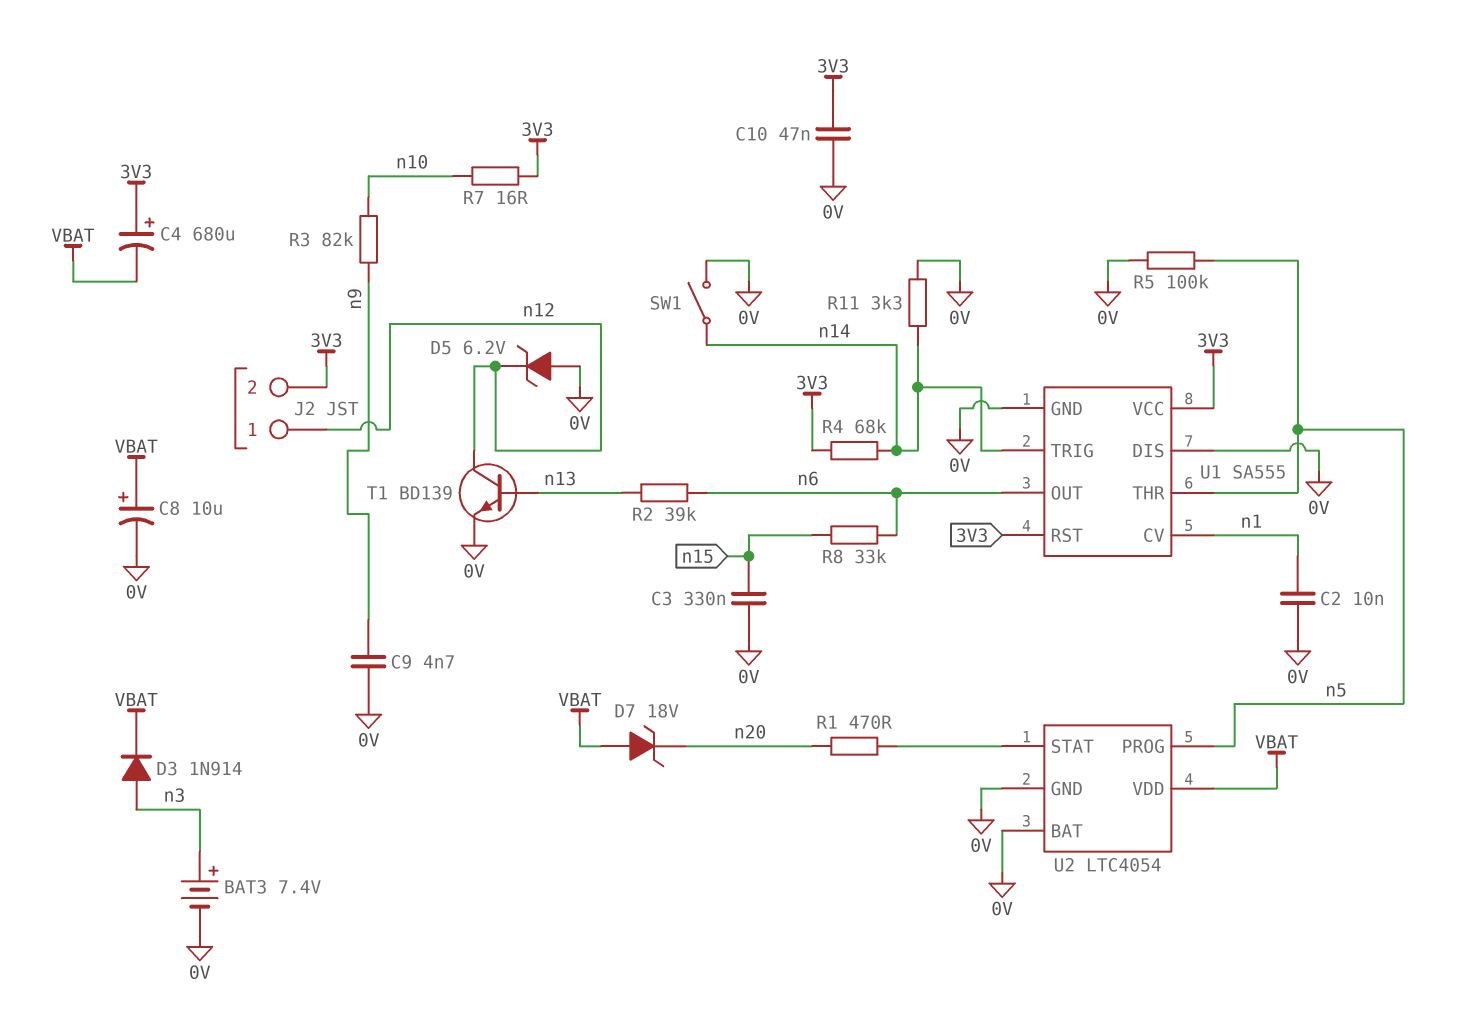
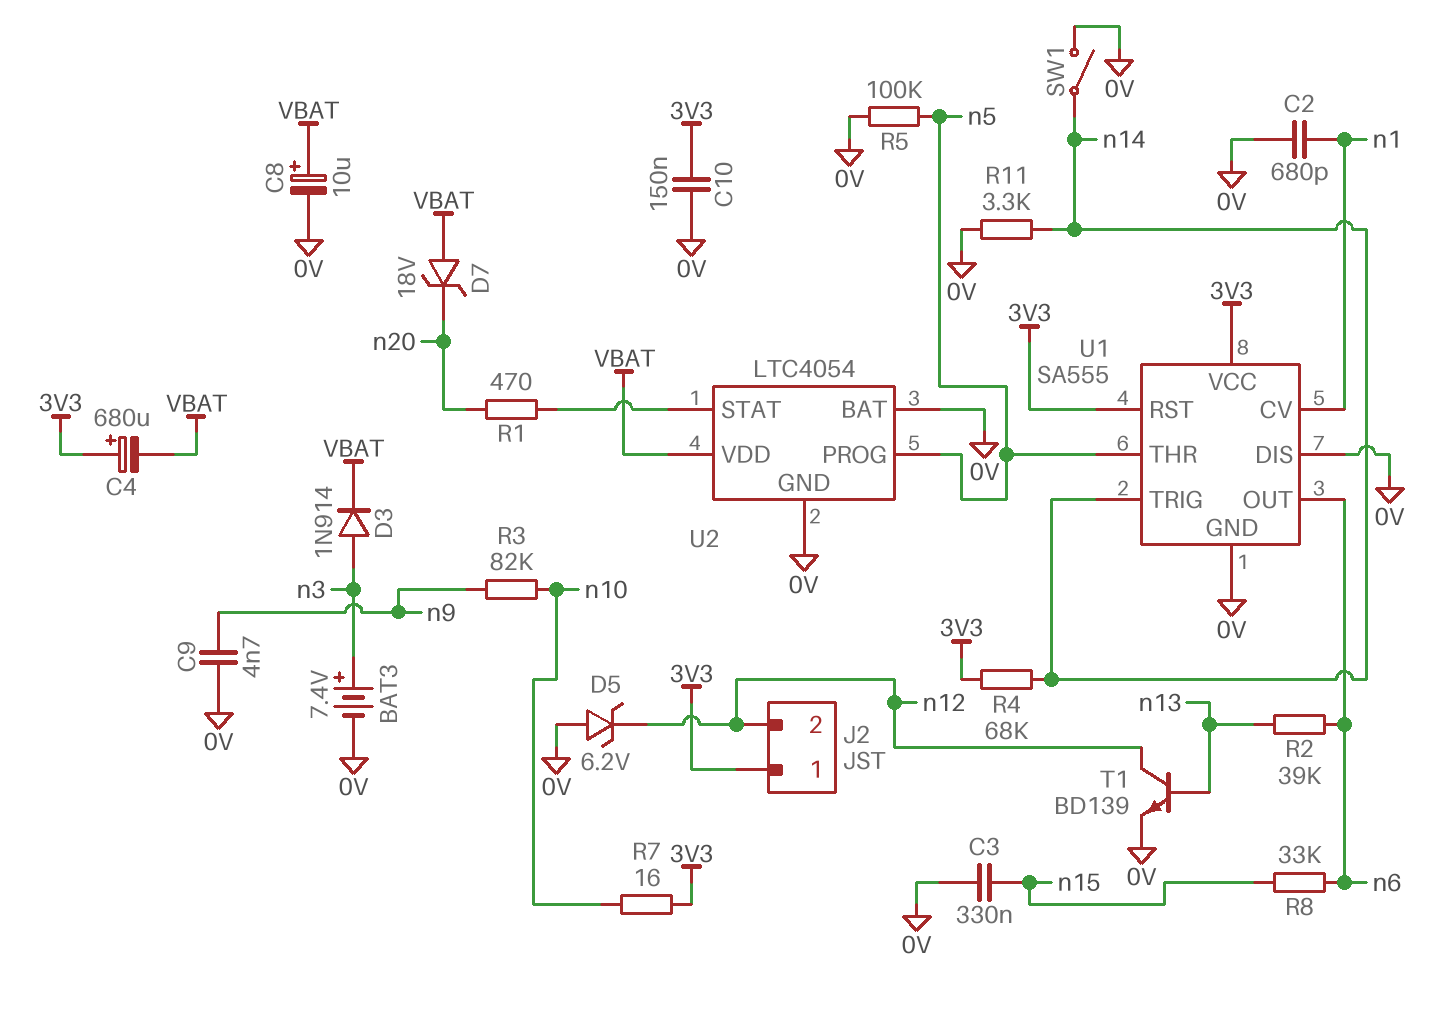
C2: 10nF (0V, n1) -> 680pF (0V, n1)
C10: 47nF (0V, 3V3) -> 150nF (0V, 3V3)
J2 pin 1: n12 -> 3V3
J2 pin 2: 3V3 -> n12

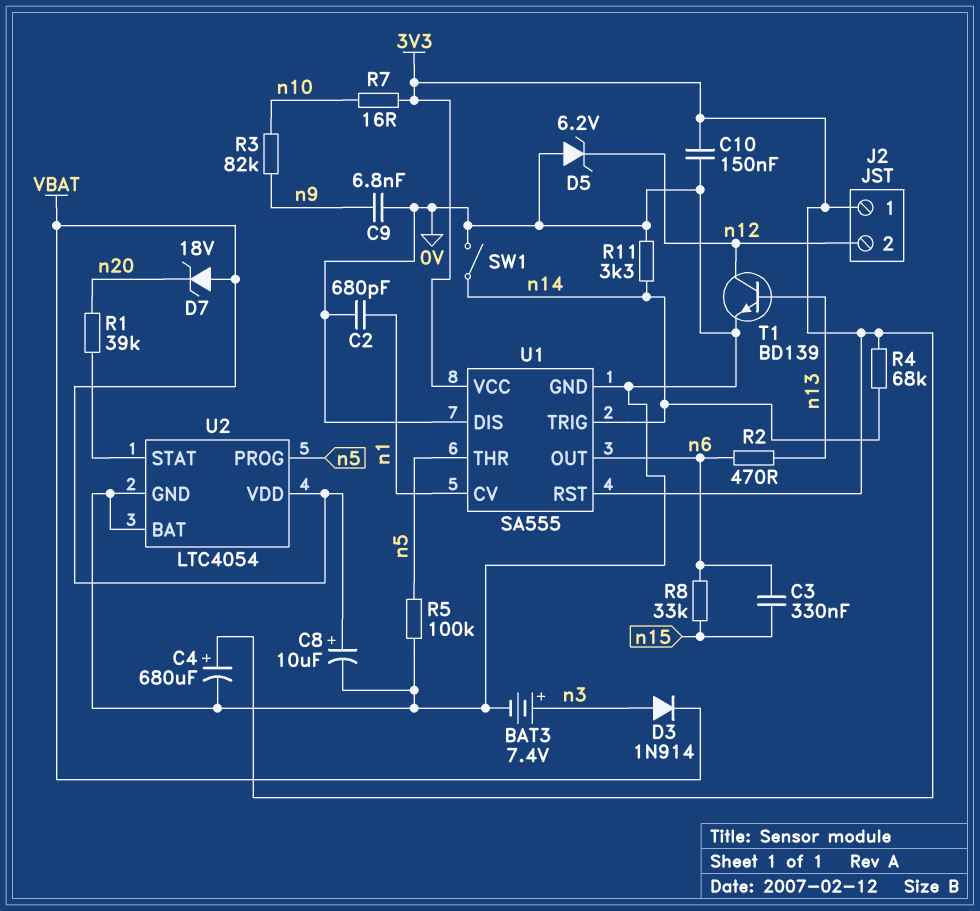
C3: 330nF (0V, n15) -> 330nF (n6, n15)
C4: 680uF (plus 3V3, minus VBAT) -> 680uF (plus 3V3, minus 0V)
C9: 4.7nF (0V, n9) -> 6.8nF (0V, n9)
R1: 470 (U2/STAT, n20) -> 39k (U2/STAT, n20)
R2: 39k (n6, n13) -> 470 (n6, n13)

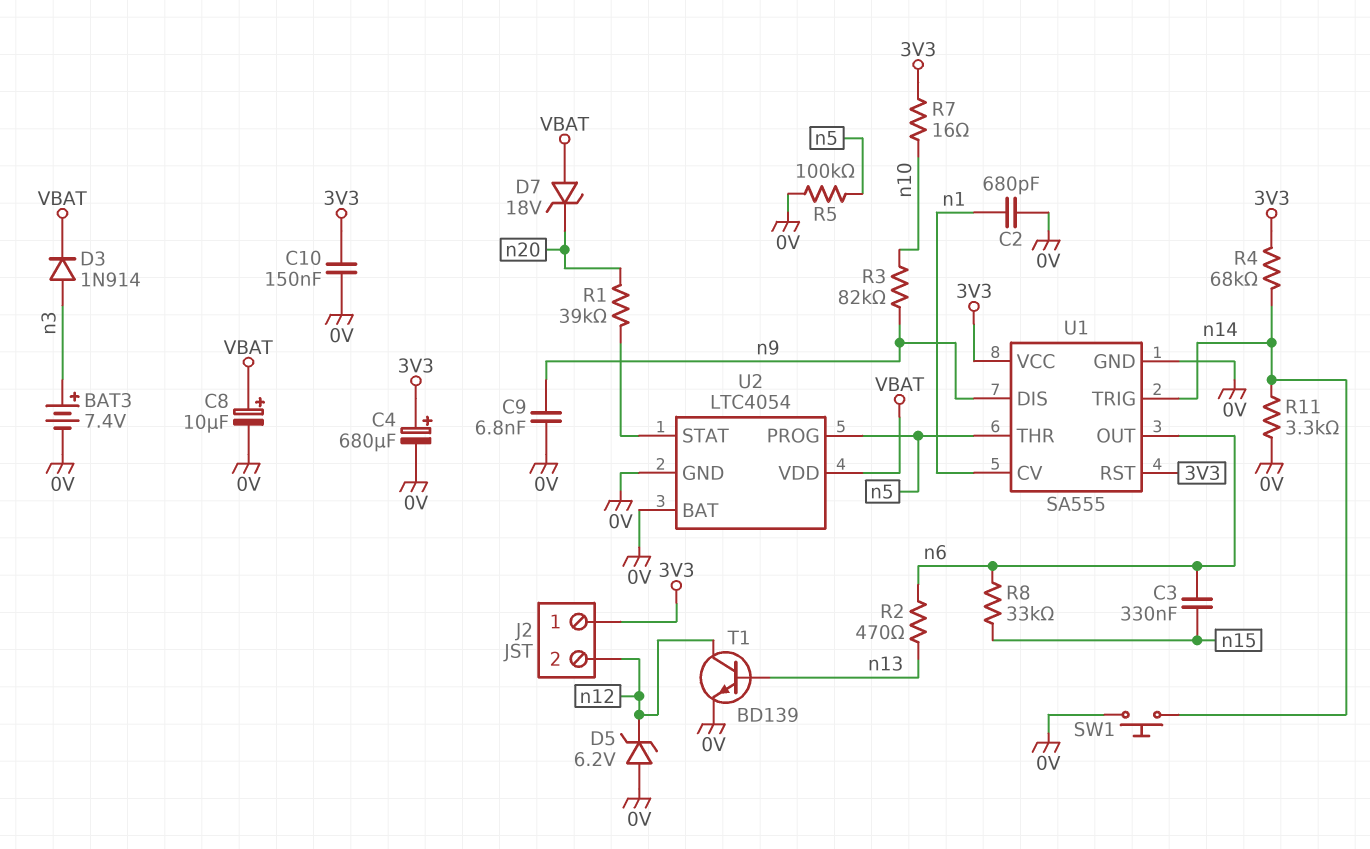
SW1: switch (0V, n14) -> button (0V, n14)
U1 pin DIS: 0V -> n9

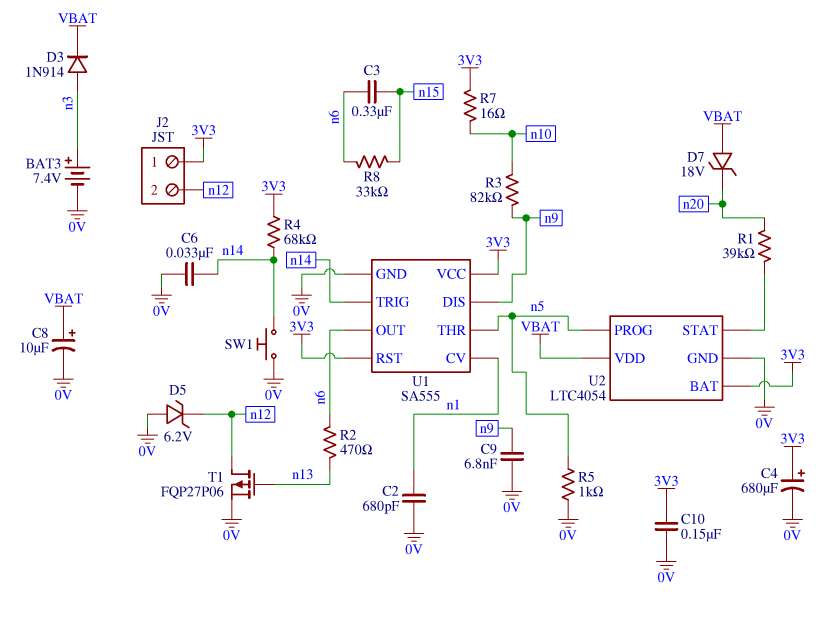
C6: none -> 33nF (0V, n14)
R5: 100k (0V, n5) -> 1k (0V, n5)
R11: 3.3k (0V, n14) -> none
T1: NPN BD139 (B n13, C n12, E 0V) -> PMOS FQP27P06 (G n13, D n12, S 0V)
U2 pin BAT: 0V -> 3V3

